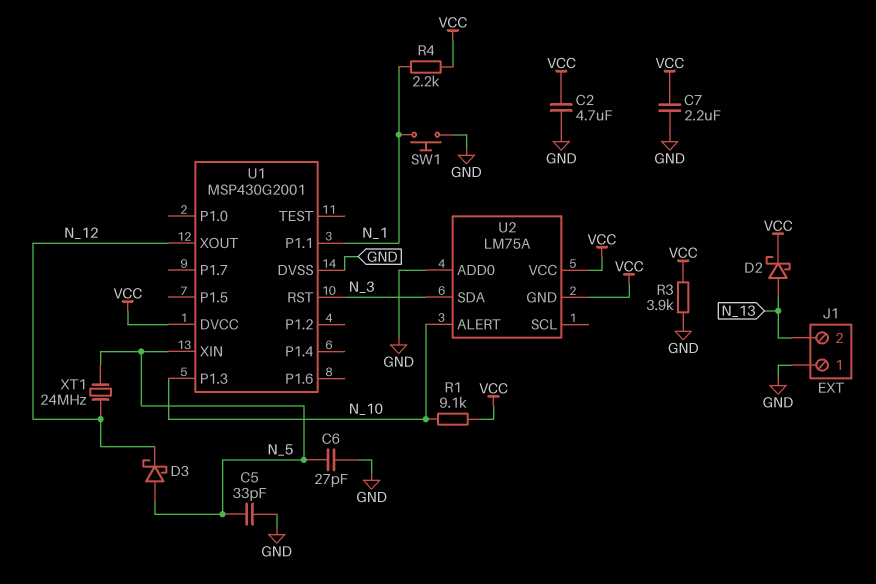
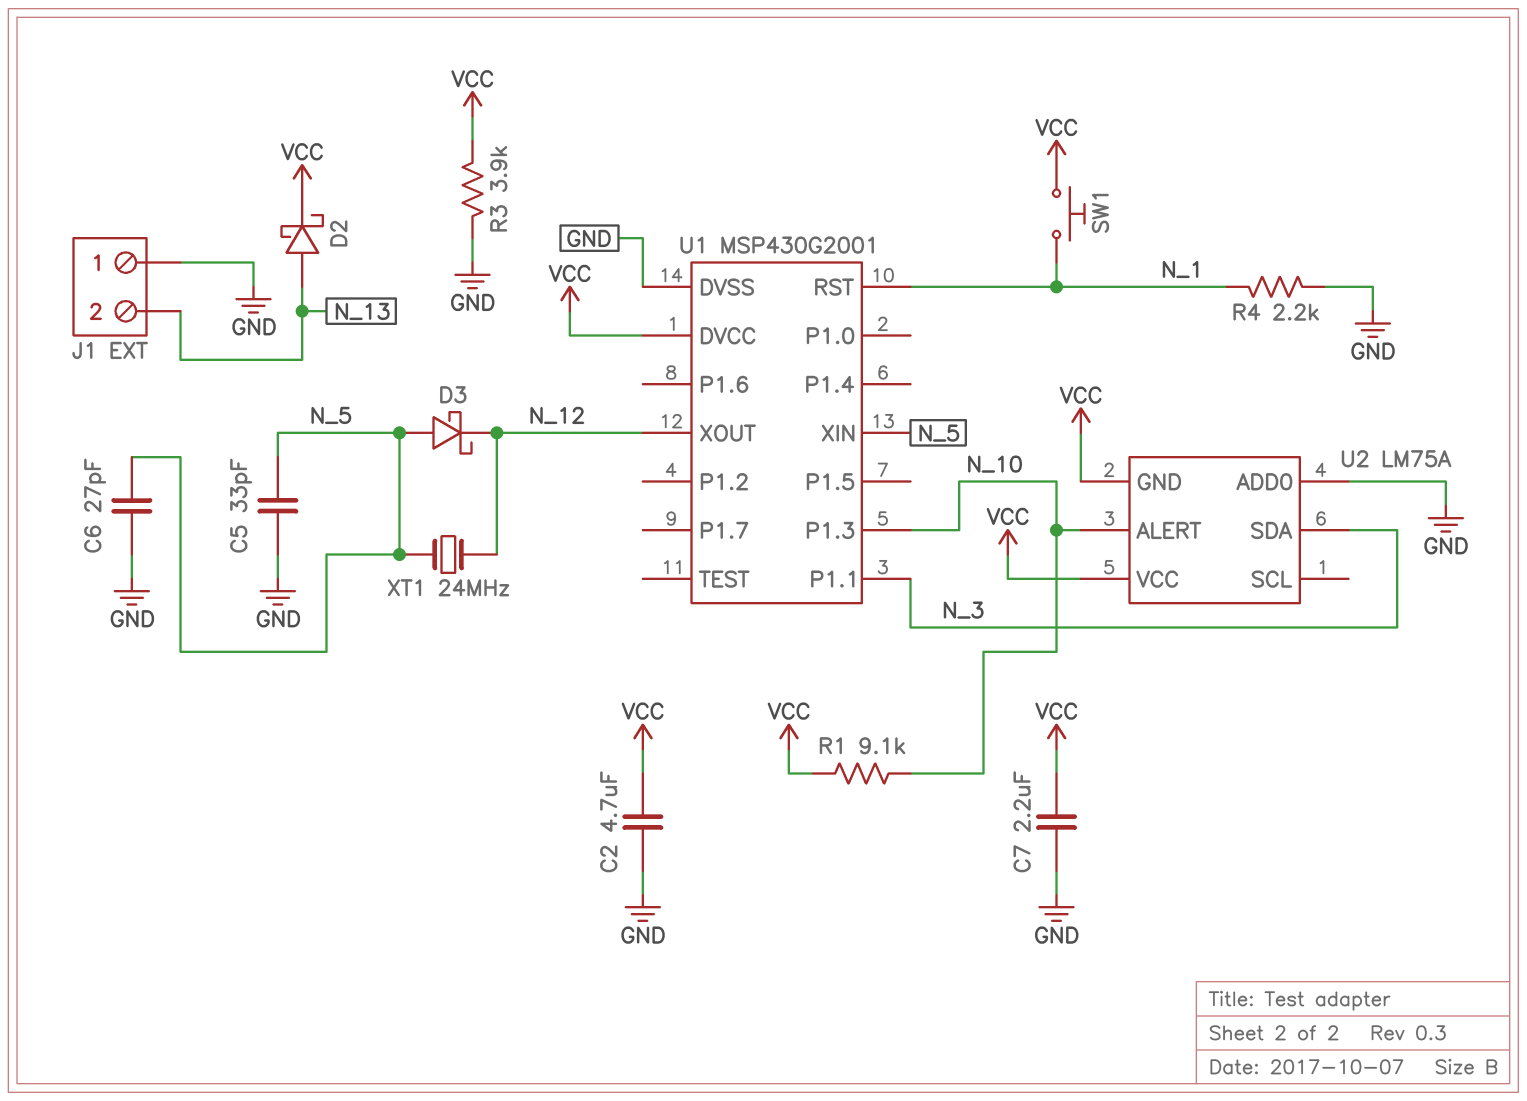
R4: 2.2k (N_1, VCC) -> 2.2k (GND, N_1)
SW1: button (GND, N_1) -> button (N_1, VCC)
U1 pin P1.1: N_1 -> N_3
U1 pin RST: N_3 -> N_1

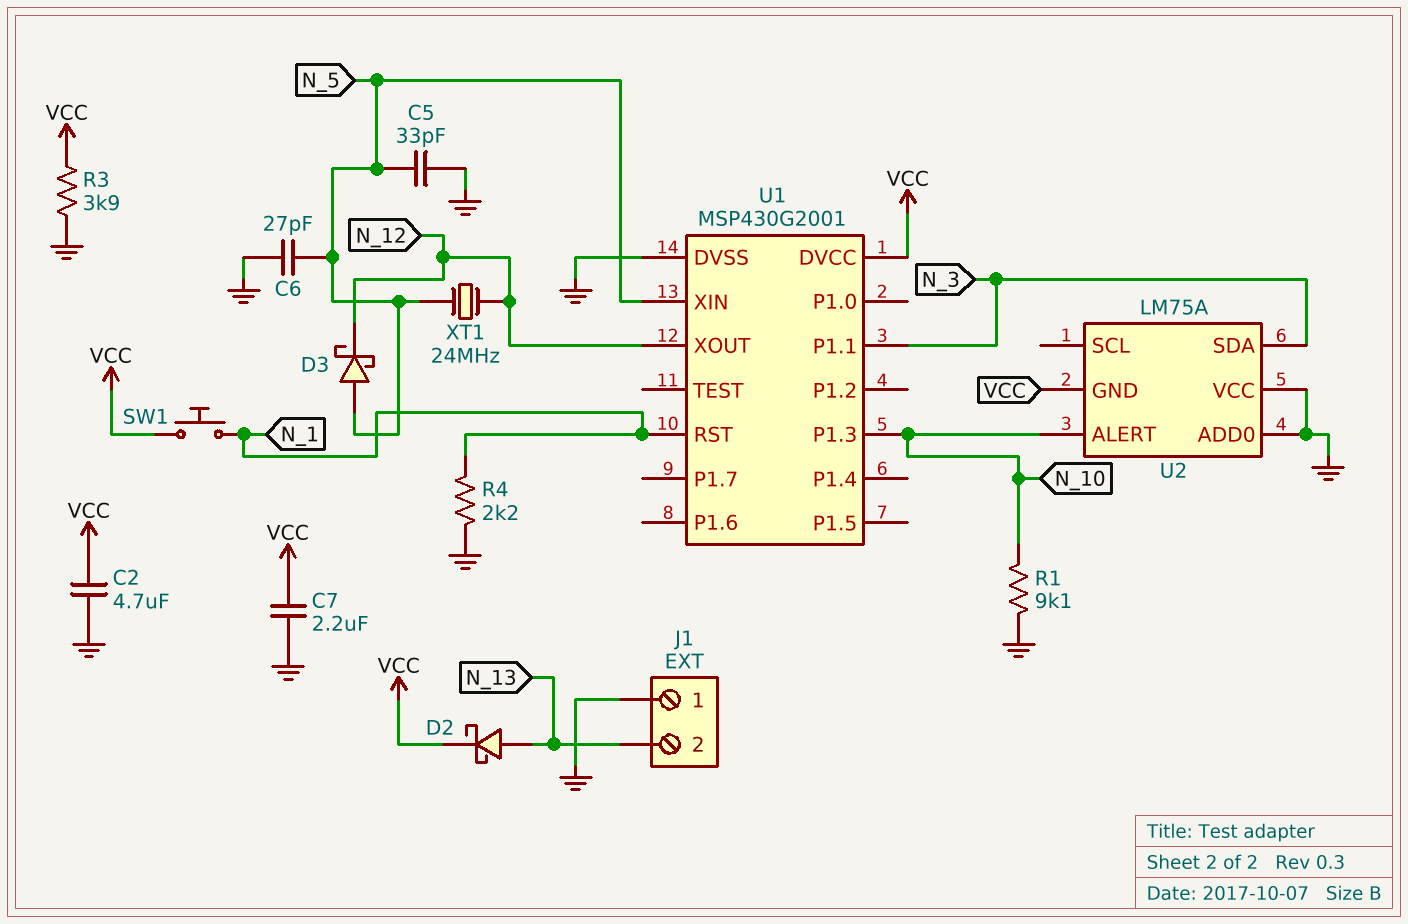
R1: 9.1k (N_10, VCC) -> 9.1k (GND, N_10)
U2 pin VCC: VCC -> GND

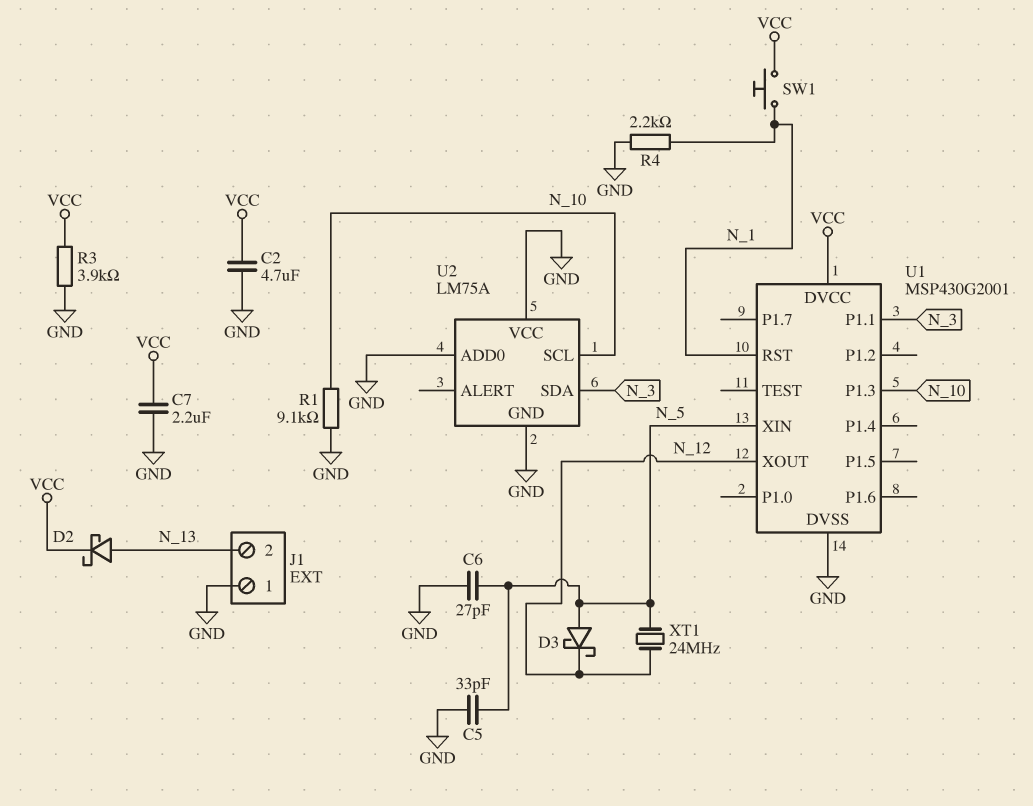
U2 pin ALERT: N_10 -> none
U2 pin GND: VCC -> GND
U2 pin SCL: none -> N_10

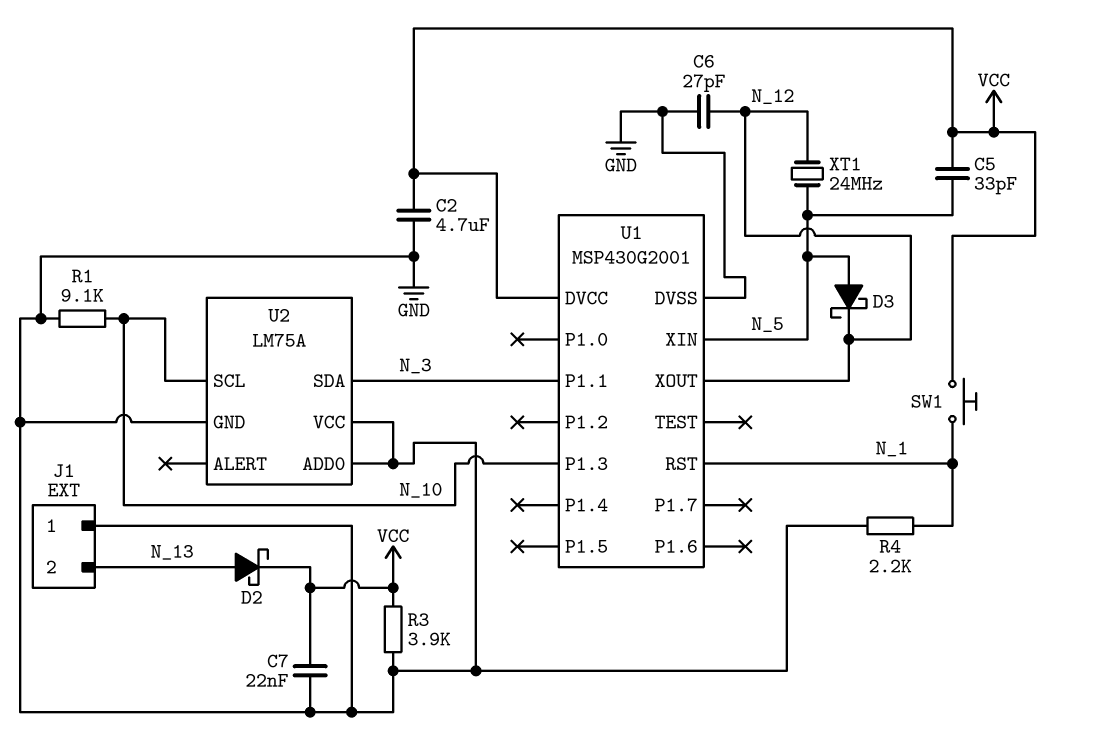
C5: 33pF (GND, N_5) -> 33pF (N_5, VCC)
C6: 27pF (GND, N_5) -> 27pF (GND, N_12)
C7: 2.2uF (GND, VCC) -> 22nF (GND, VCC)

